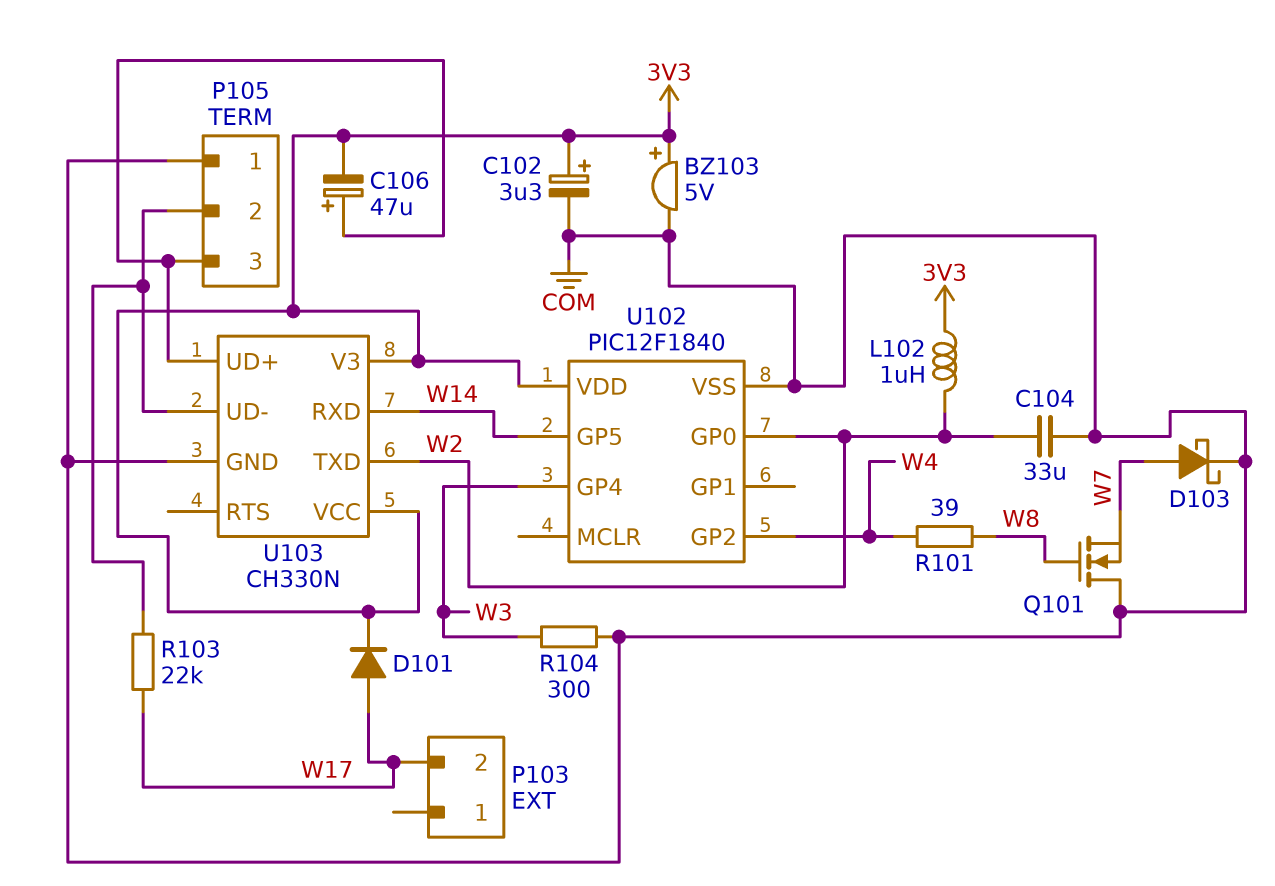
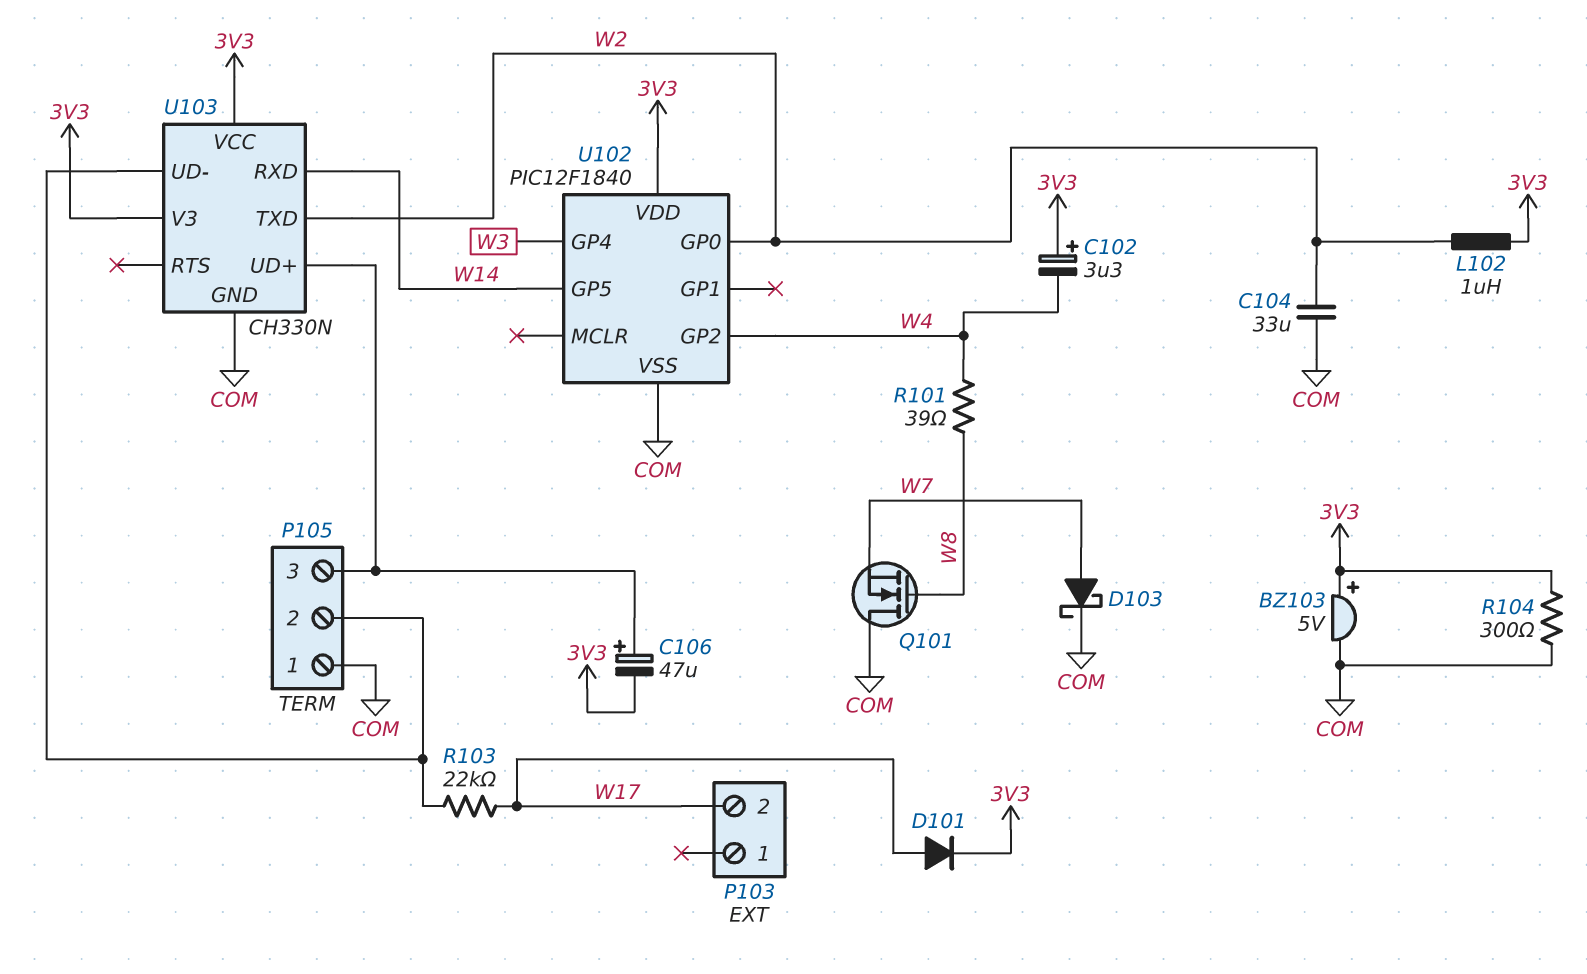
C102: 3.3uF (plus 3V3, minus COM) -> 3.3uF (plus 3V3, minus W4)
R104: 300 (COM, W3) -> 300 (3V3, COM)

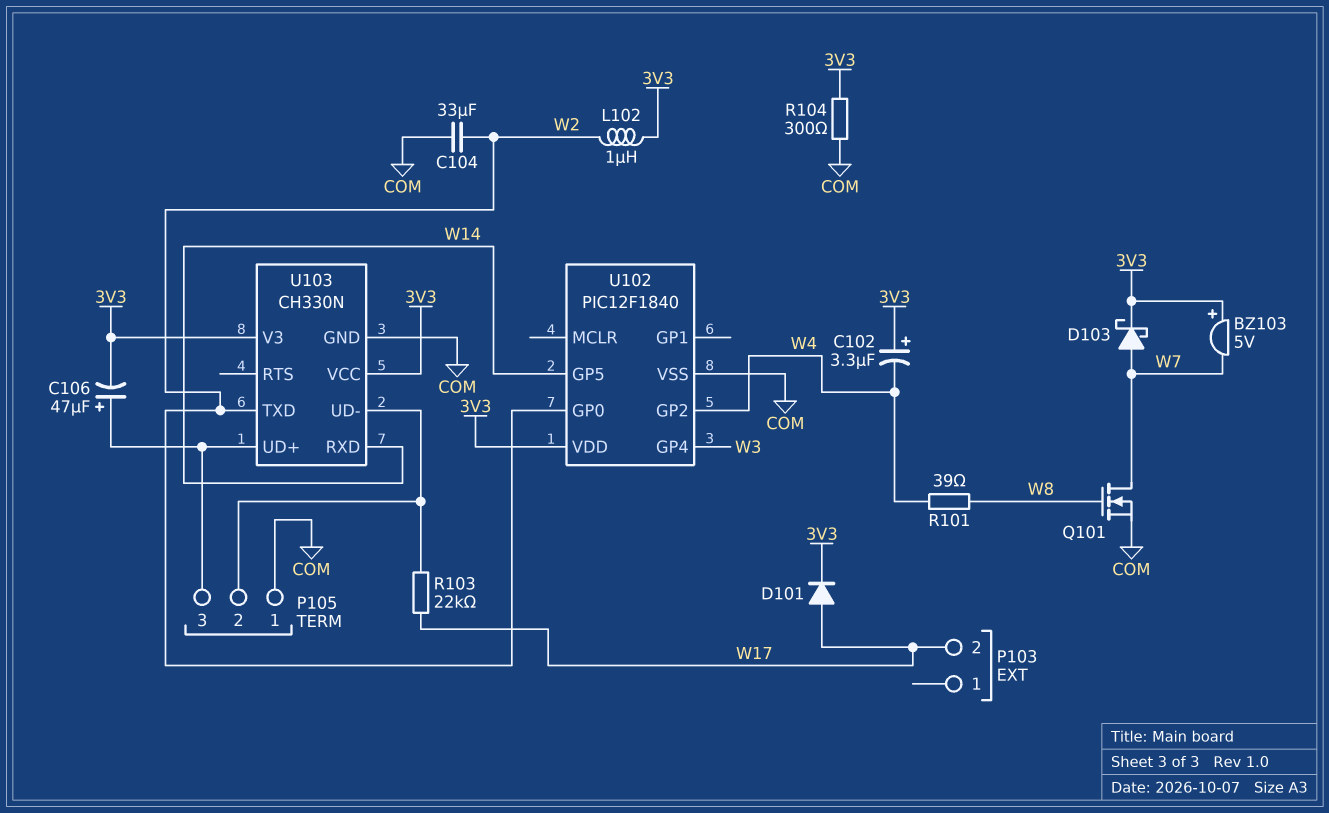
BZ103: buzzer 5V (plus 3V3, minus COM) -> buzzer 5V (plus 3V3, minus W7)
D103: schottky (A W7, K COM) -> schottky (A W7, K 3V3)
Q101: NMOS (G W8, D COM, S W7) -> NMOS (G W8, D W7, S COM)

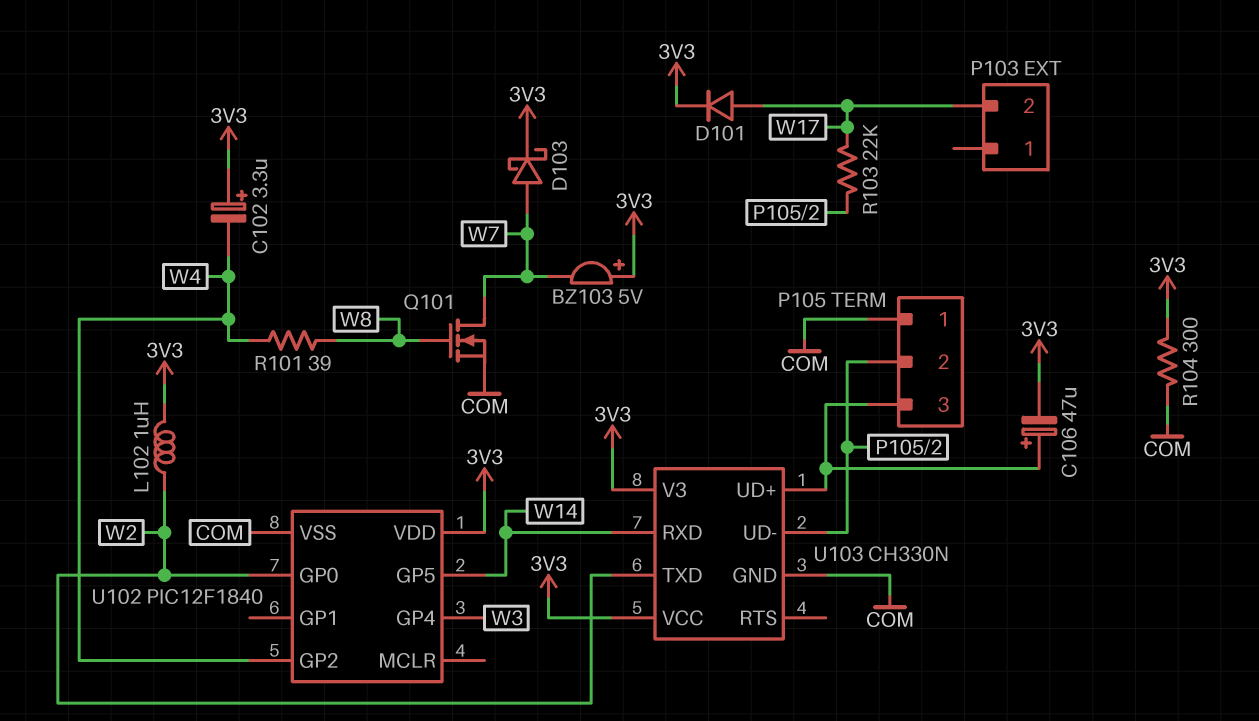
C104: 33uF (COM, W2) -> none

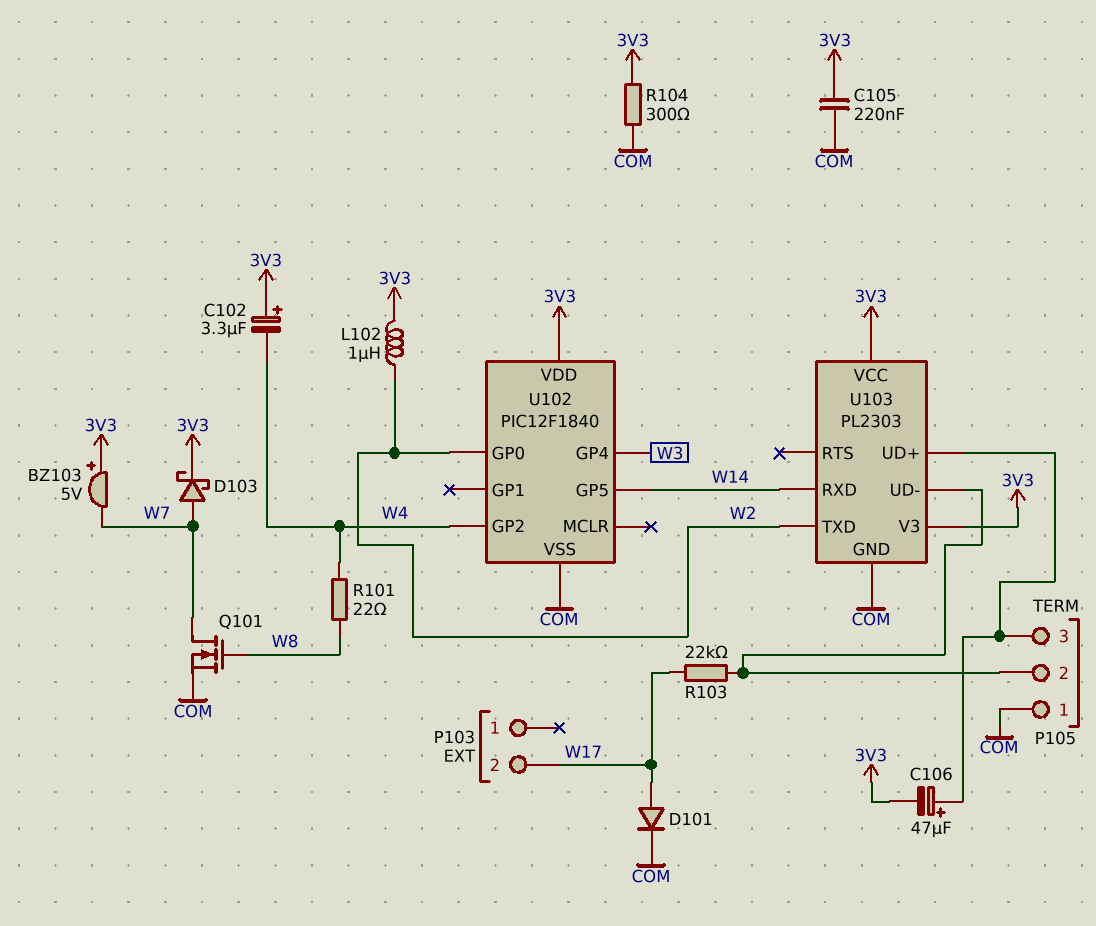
C105: none -> 220nF (3V3, COM)
D101: diode (A W17, K 3V3) -> diode (A W17, K COM)
R101: 39 (W4, W8) -> 22 (W4, W8)
U103: CH330N -> PL2303

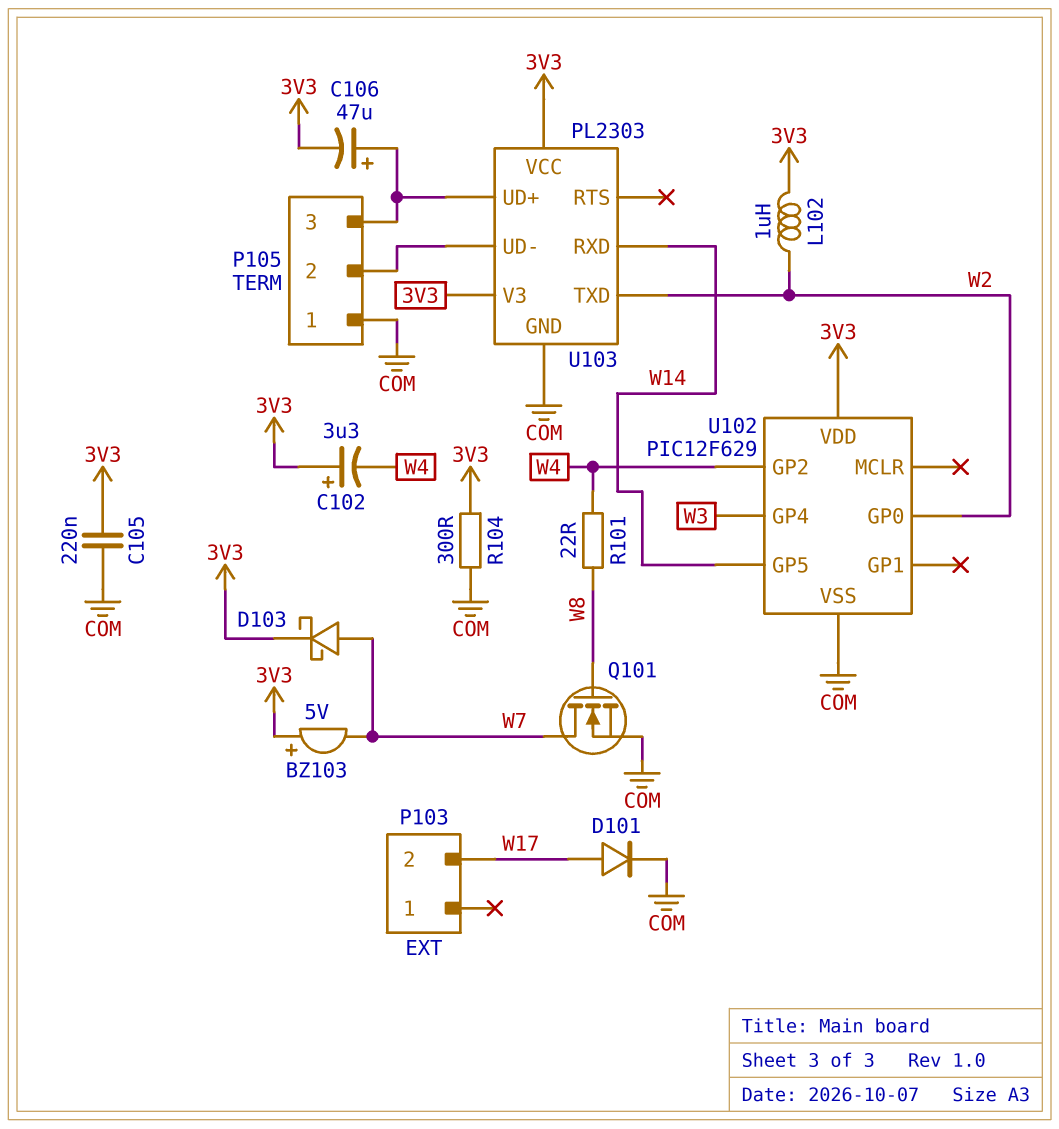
R103: 22k (P105/2, W17) -> none
U102: PIC12F1840 -> PIC12F629

